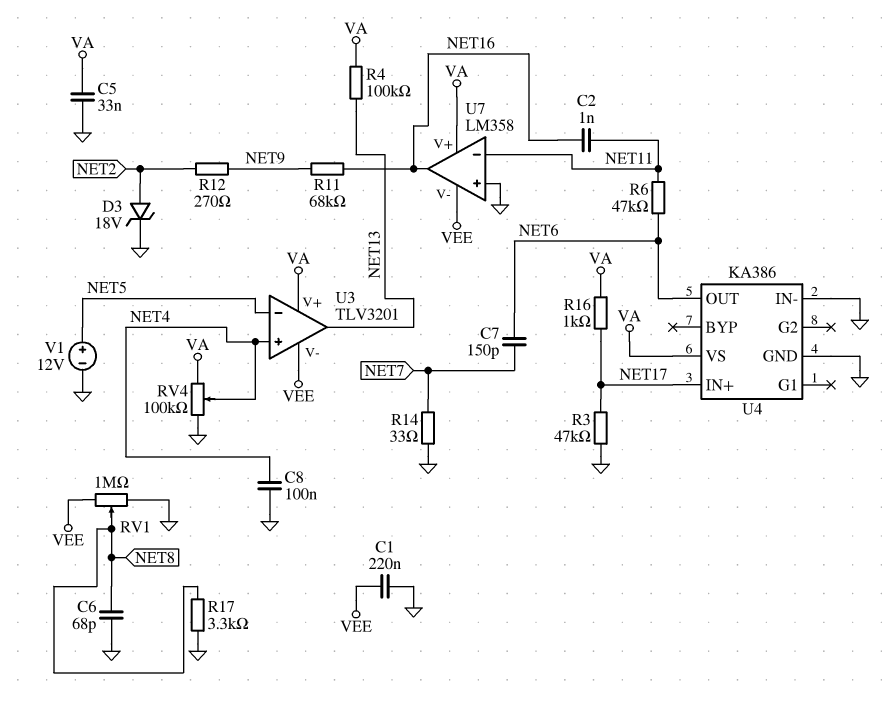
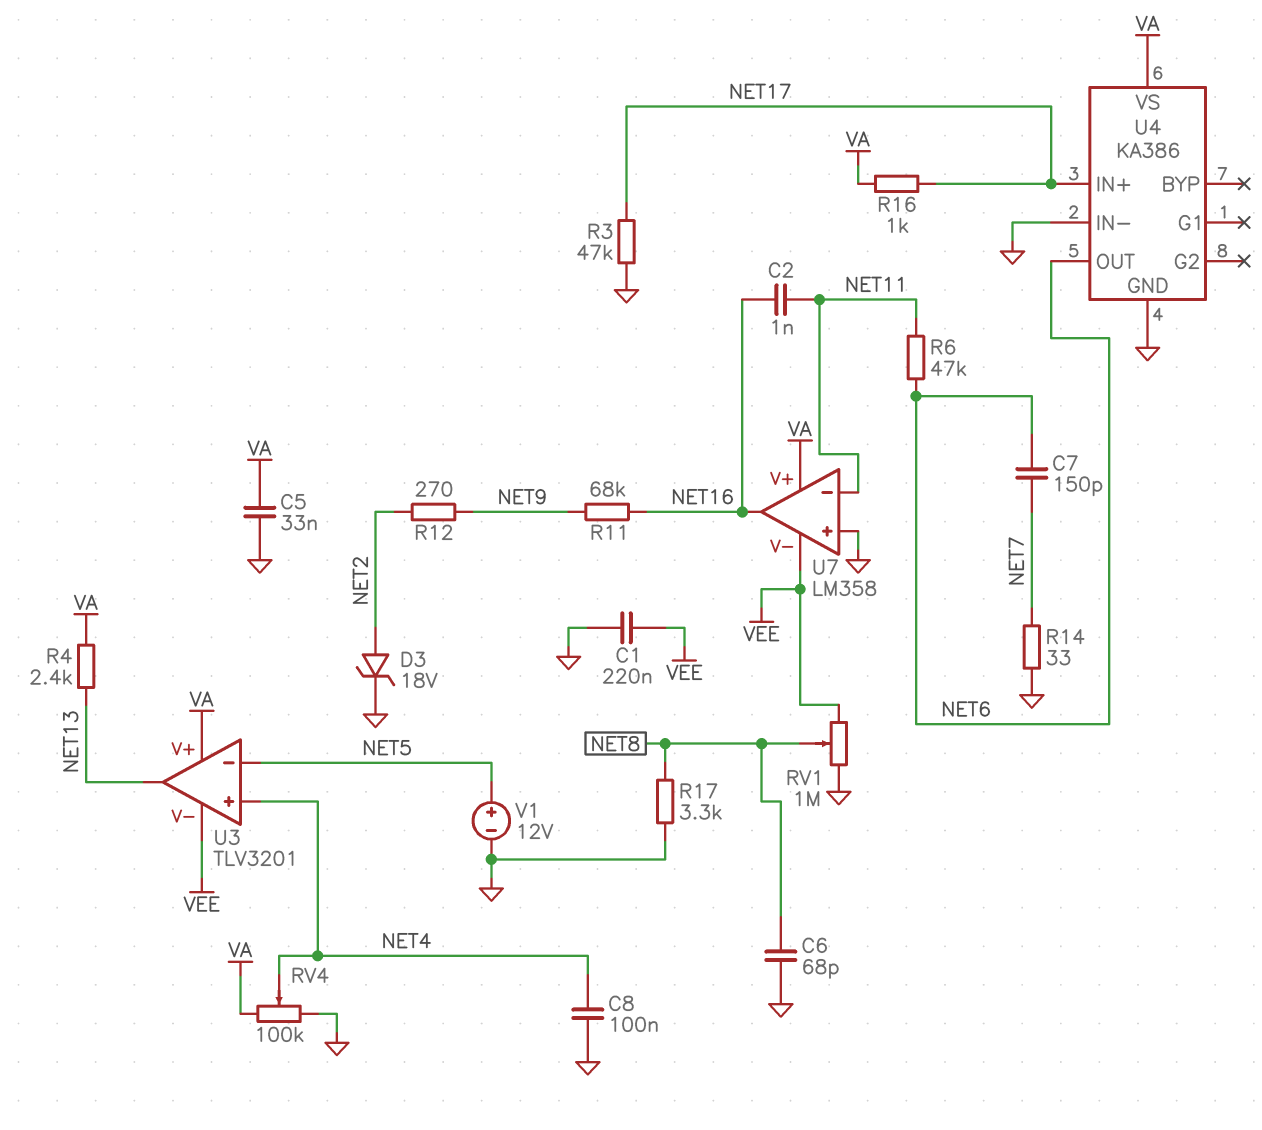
R4: 100k (NET13, VA) -> 2.4k (NET13, VA)

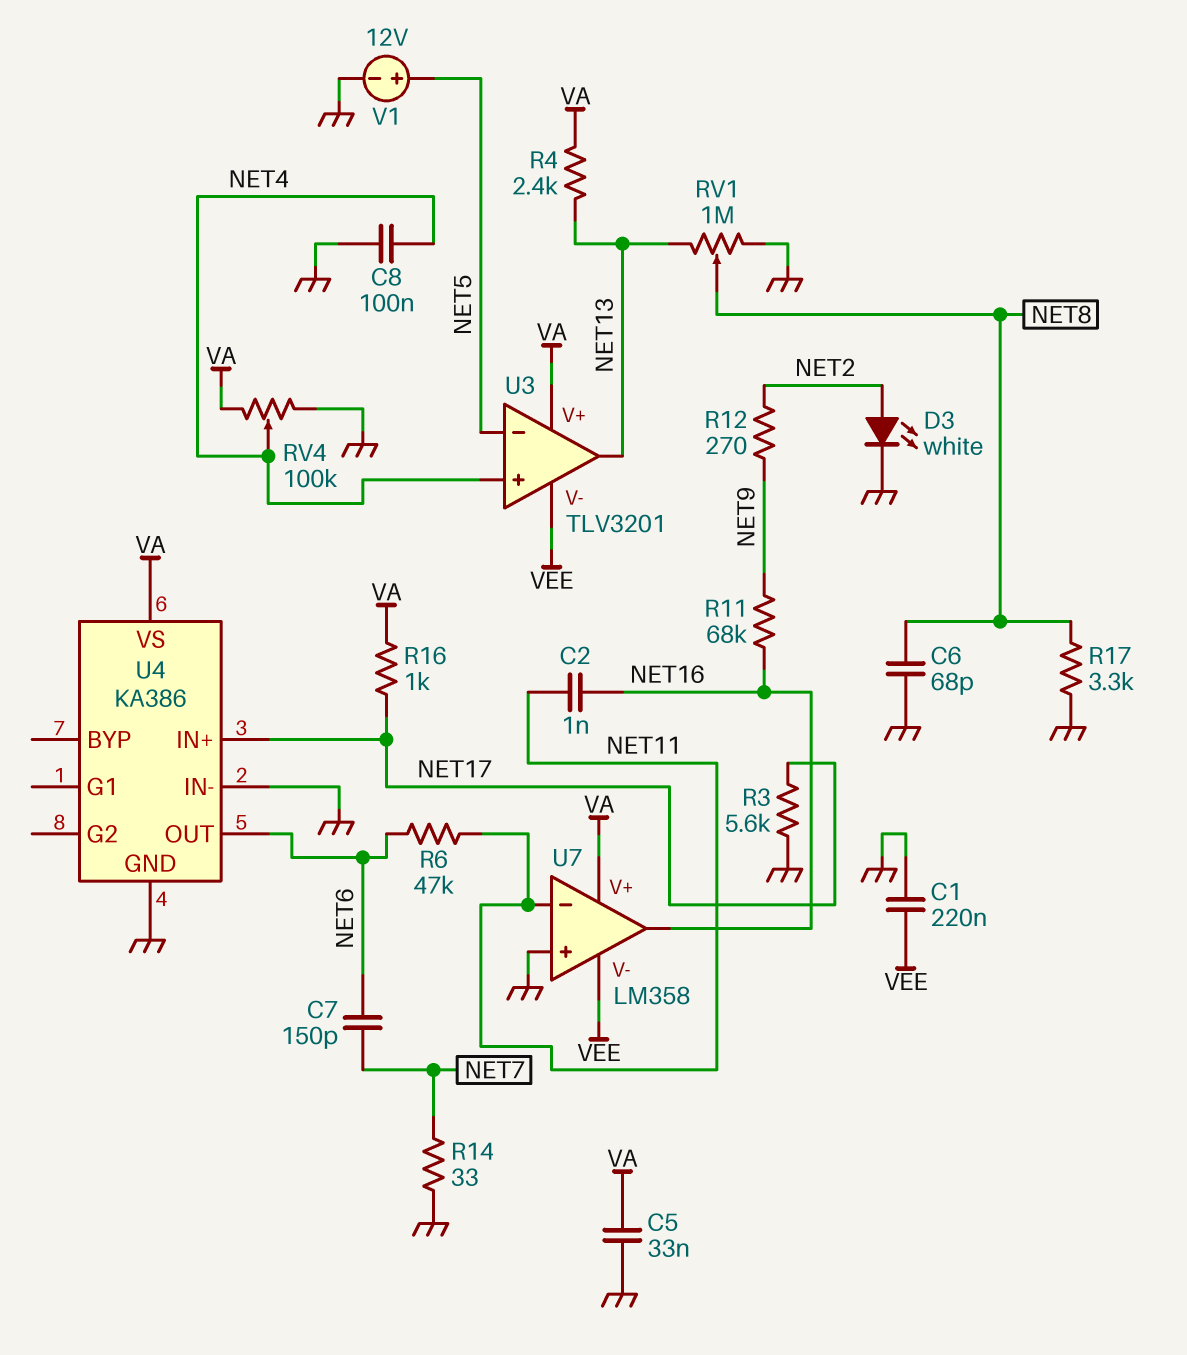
D3: zener 18V (A NET2, K GND) -> LED white (A NET2, K GND)
R3: 47k (GND, NET17) -> 5.6k (GND, NET17)
RV1: 1M (GND, VEE, wiper NET8) -> 1M (GND, NET13, wiper NET8)

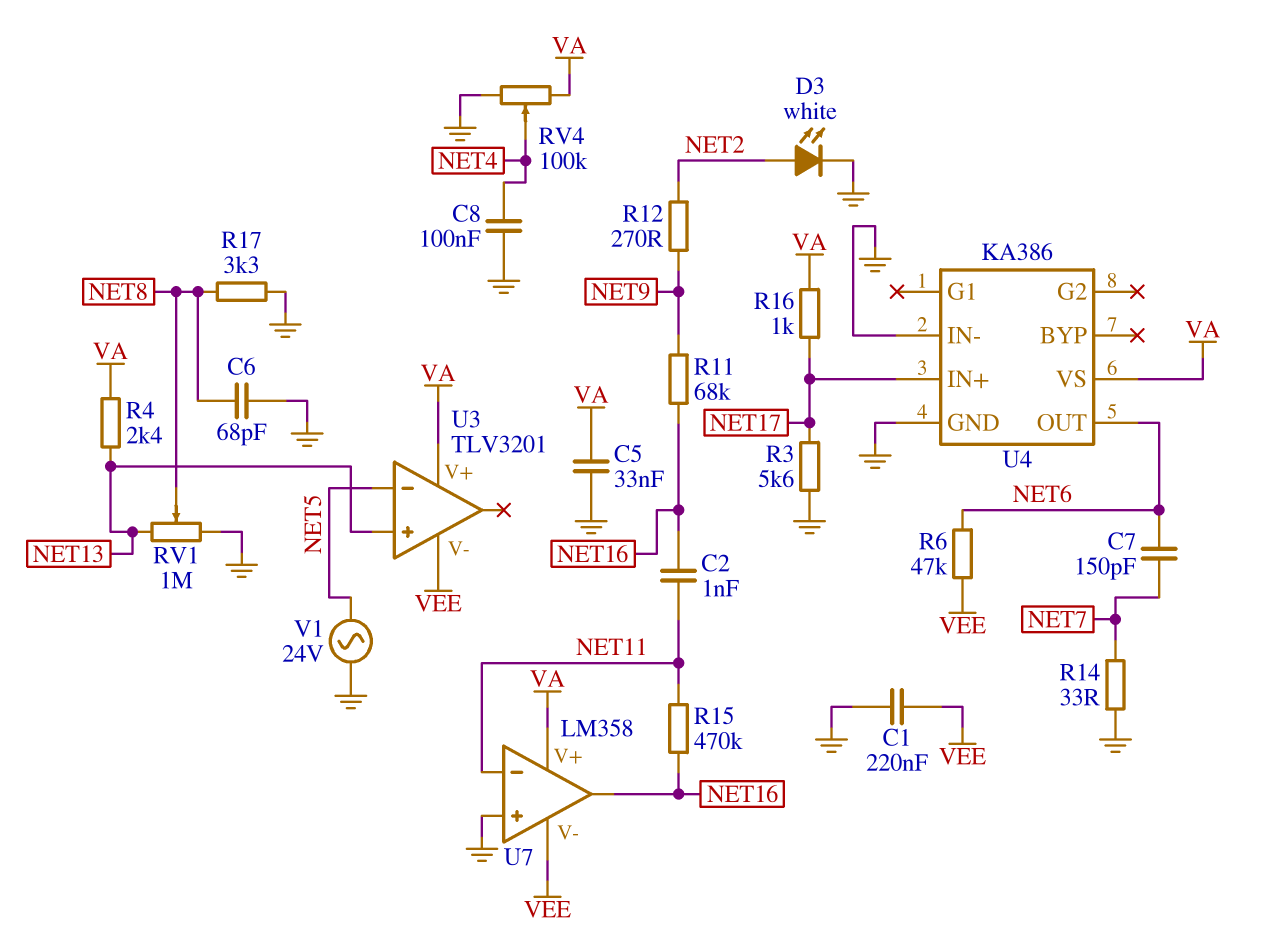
R6: 47k (NET6, NET11) -> 47k (NET6, VEE)
R15: none -> 470k (NET11, NET16)
U3 pin in+: NET4 -> NET13
U3 pin out: NET13 -> none
V1: 12V (plus NET5, minus GND) -> AC 24V (GND, NET5)

